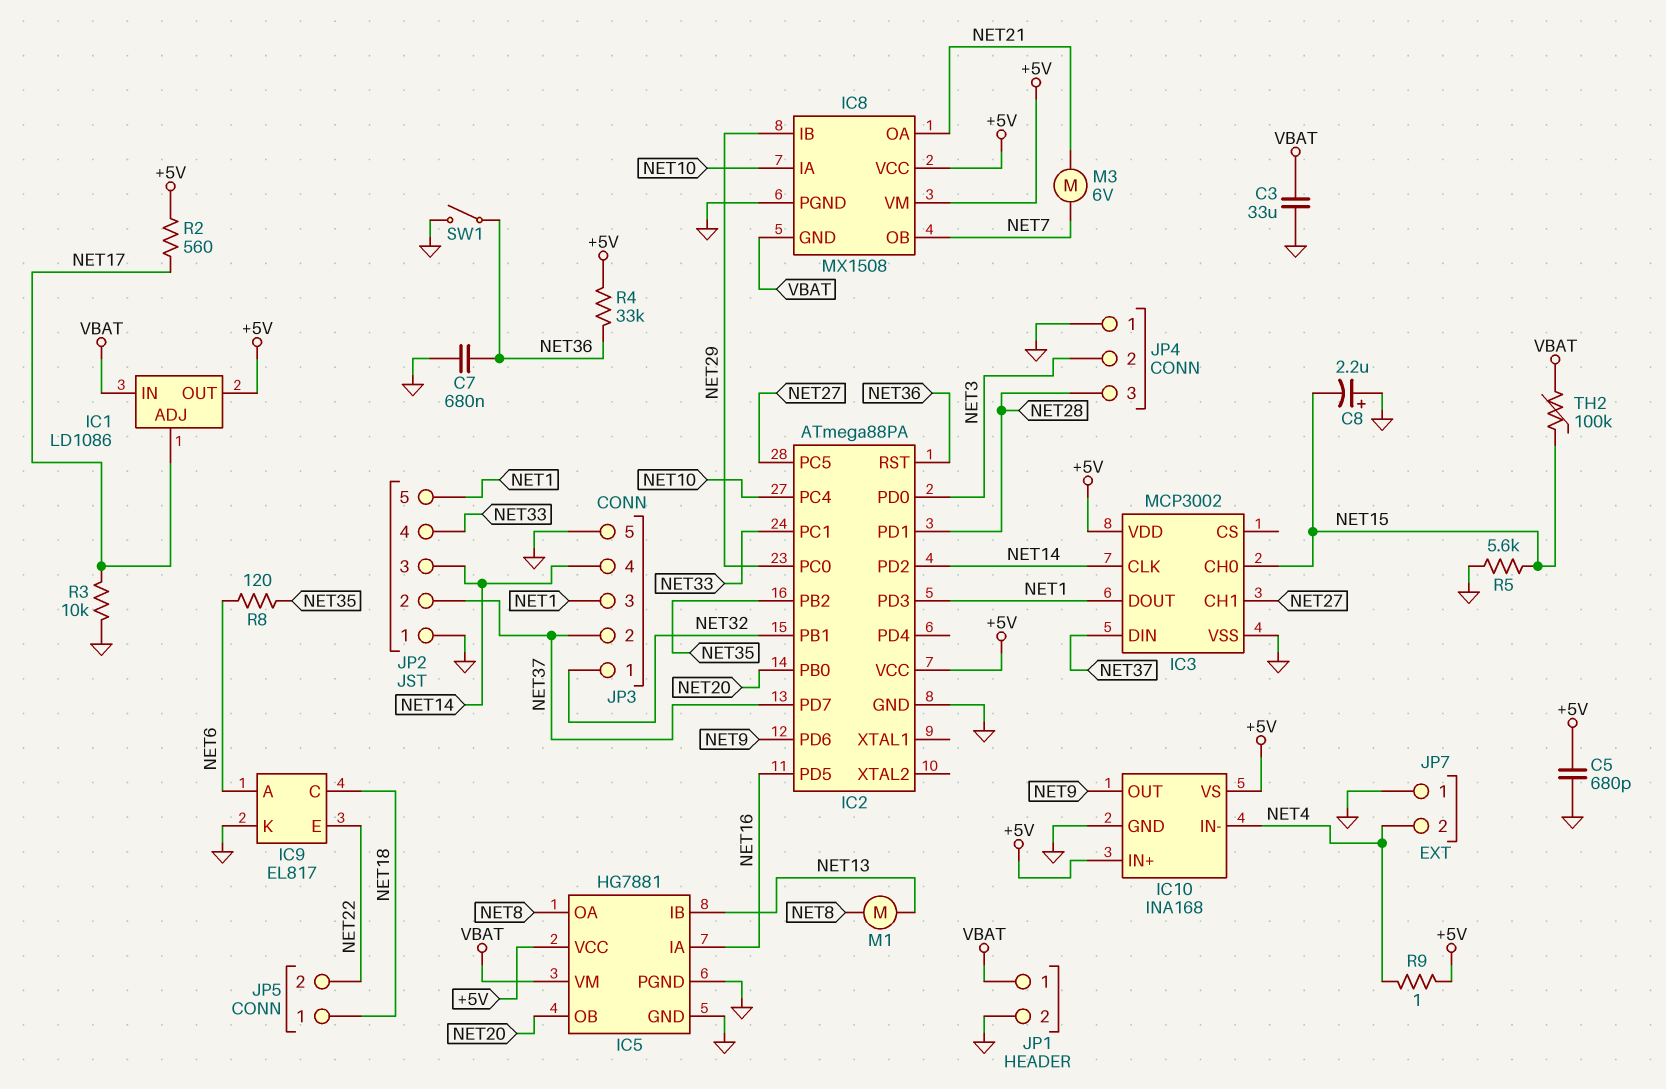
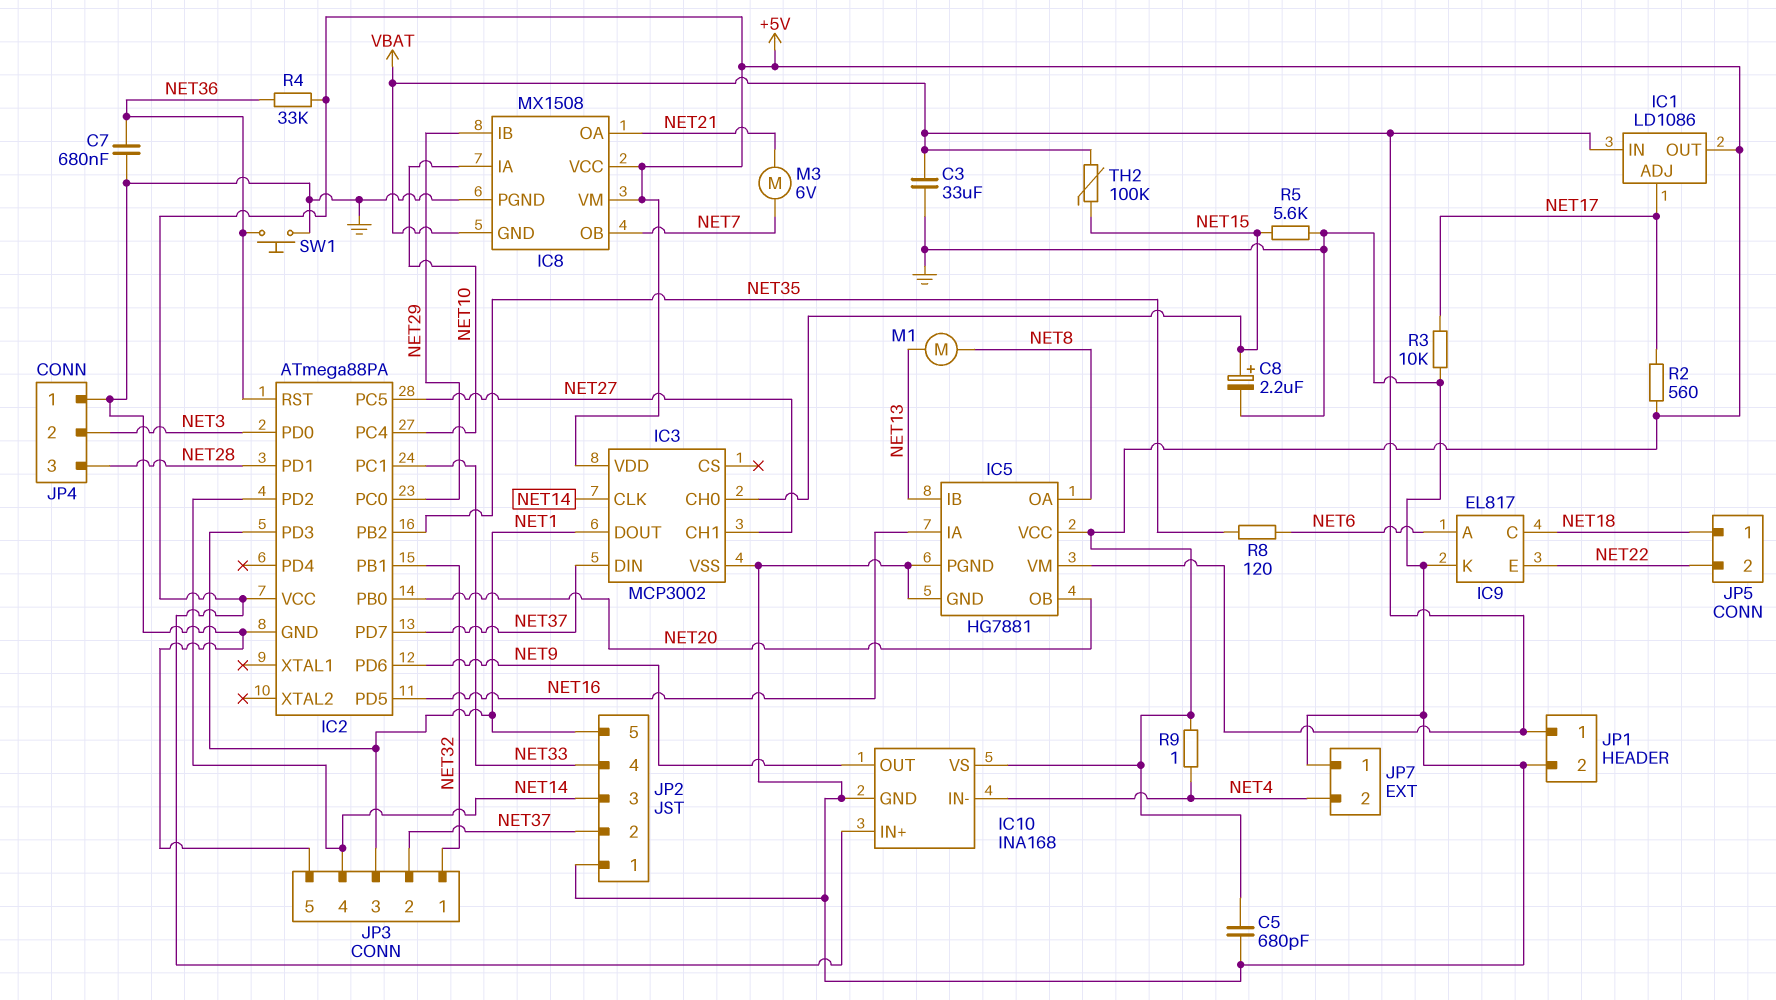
C8: 2.2uF (plus GND, minus NET15) -> 2.2uF (plus NET15, minus GND)
SW1: switch (GND, NET36) -> button (GND, NET36)

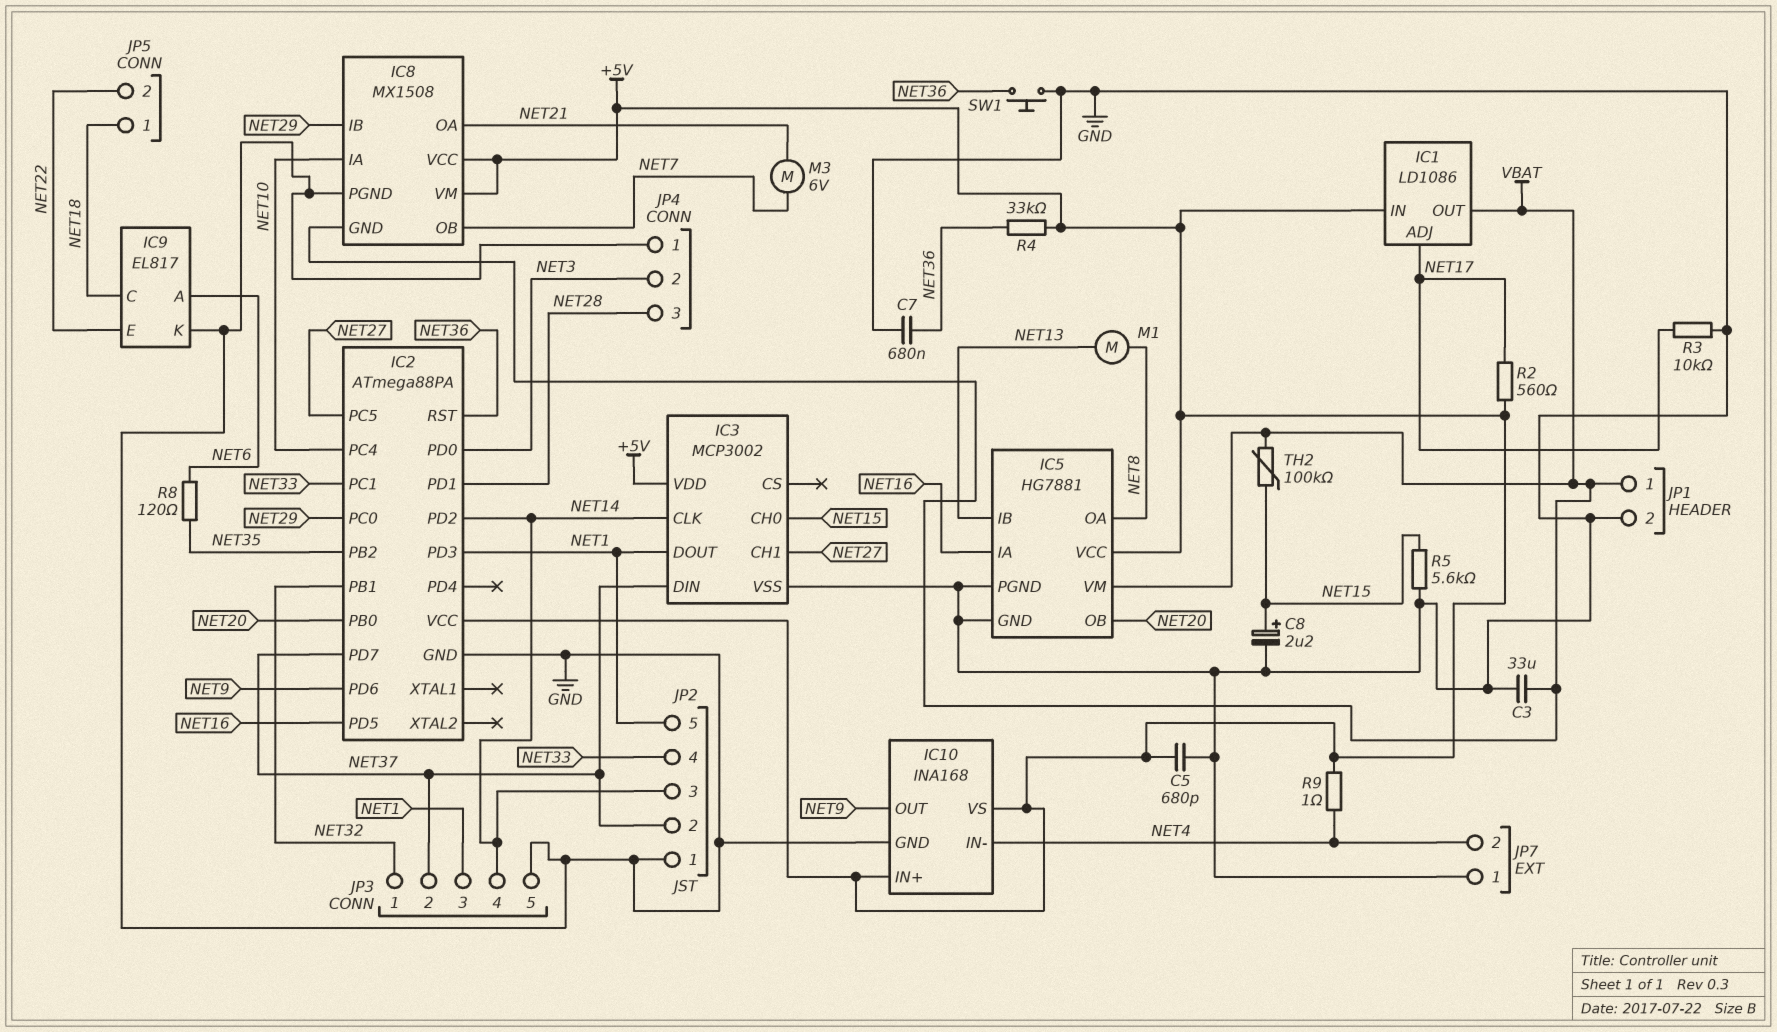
IC1 pin IN: VBAT -> +5V
IC1 pin OUT: +5V -> VBAT

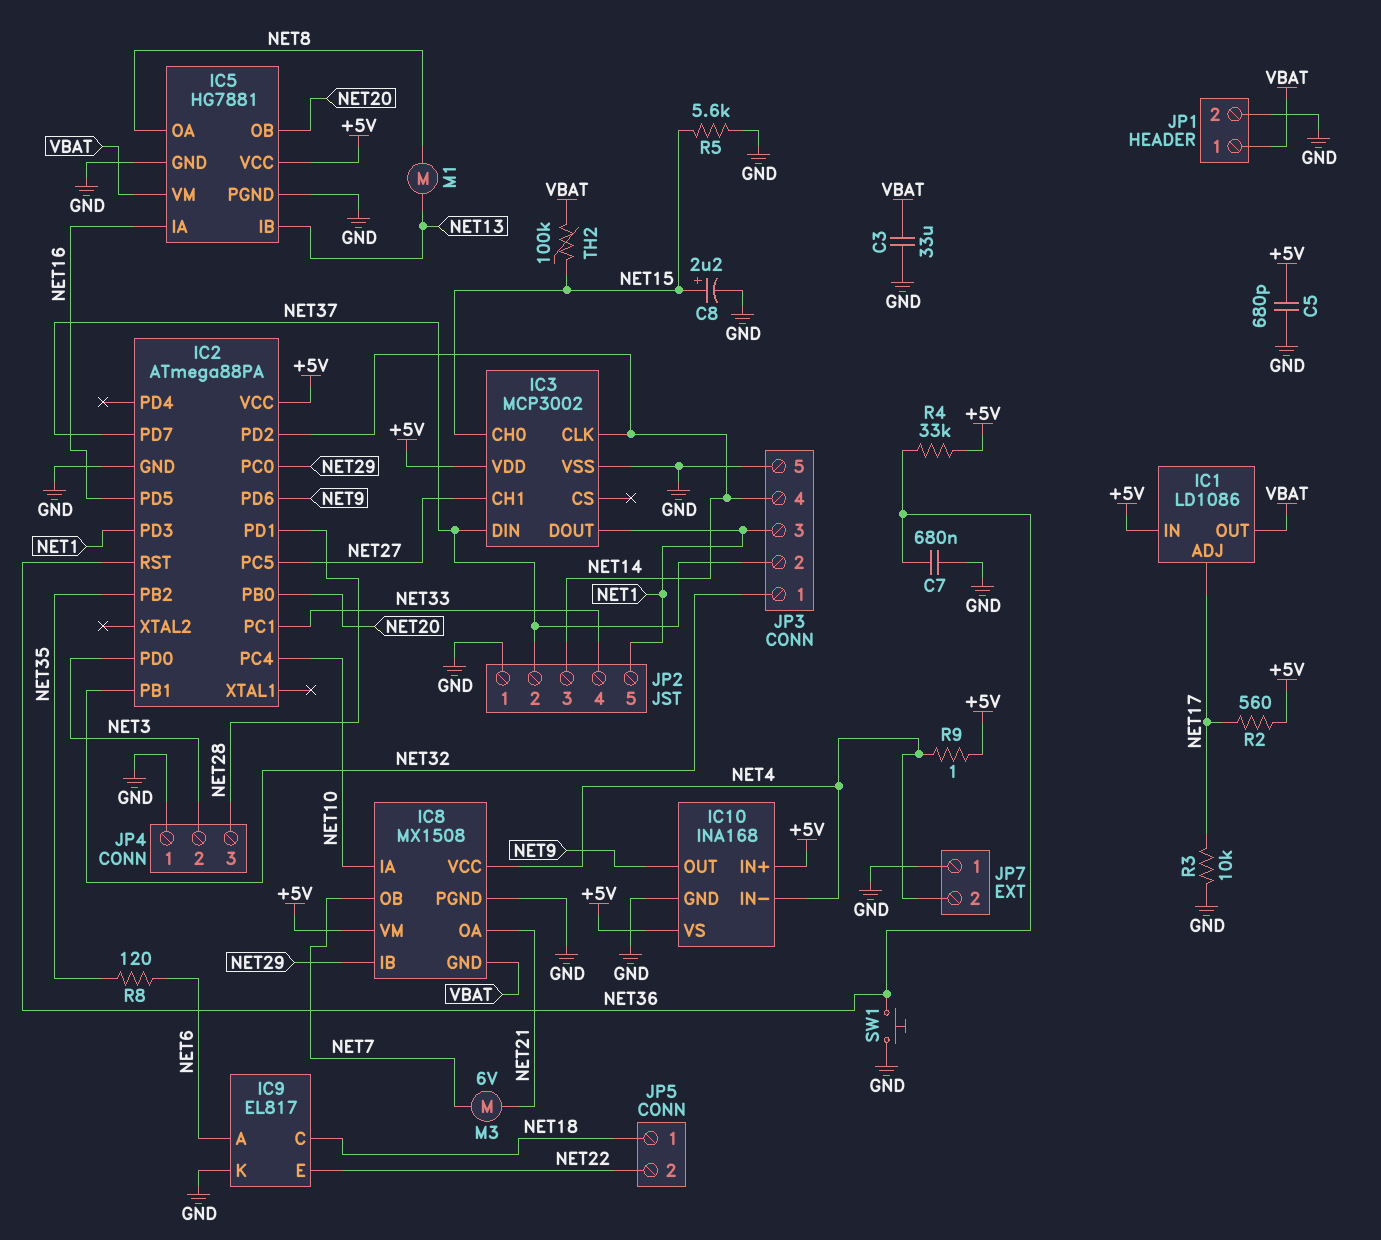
IC8 pin VCC: +5V -> NET4

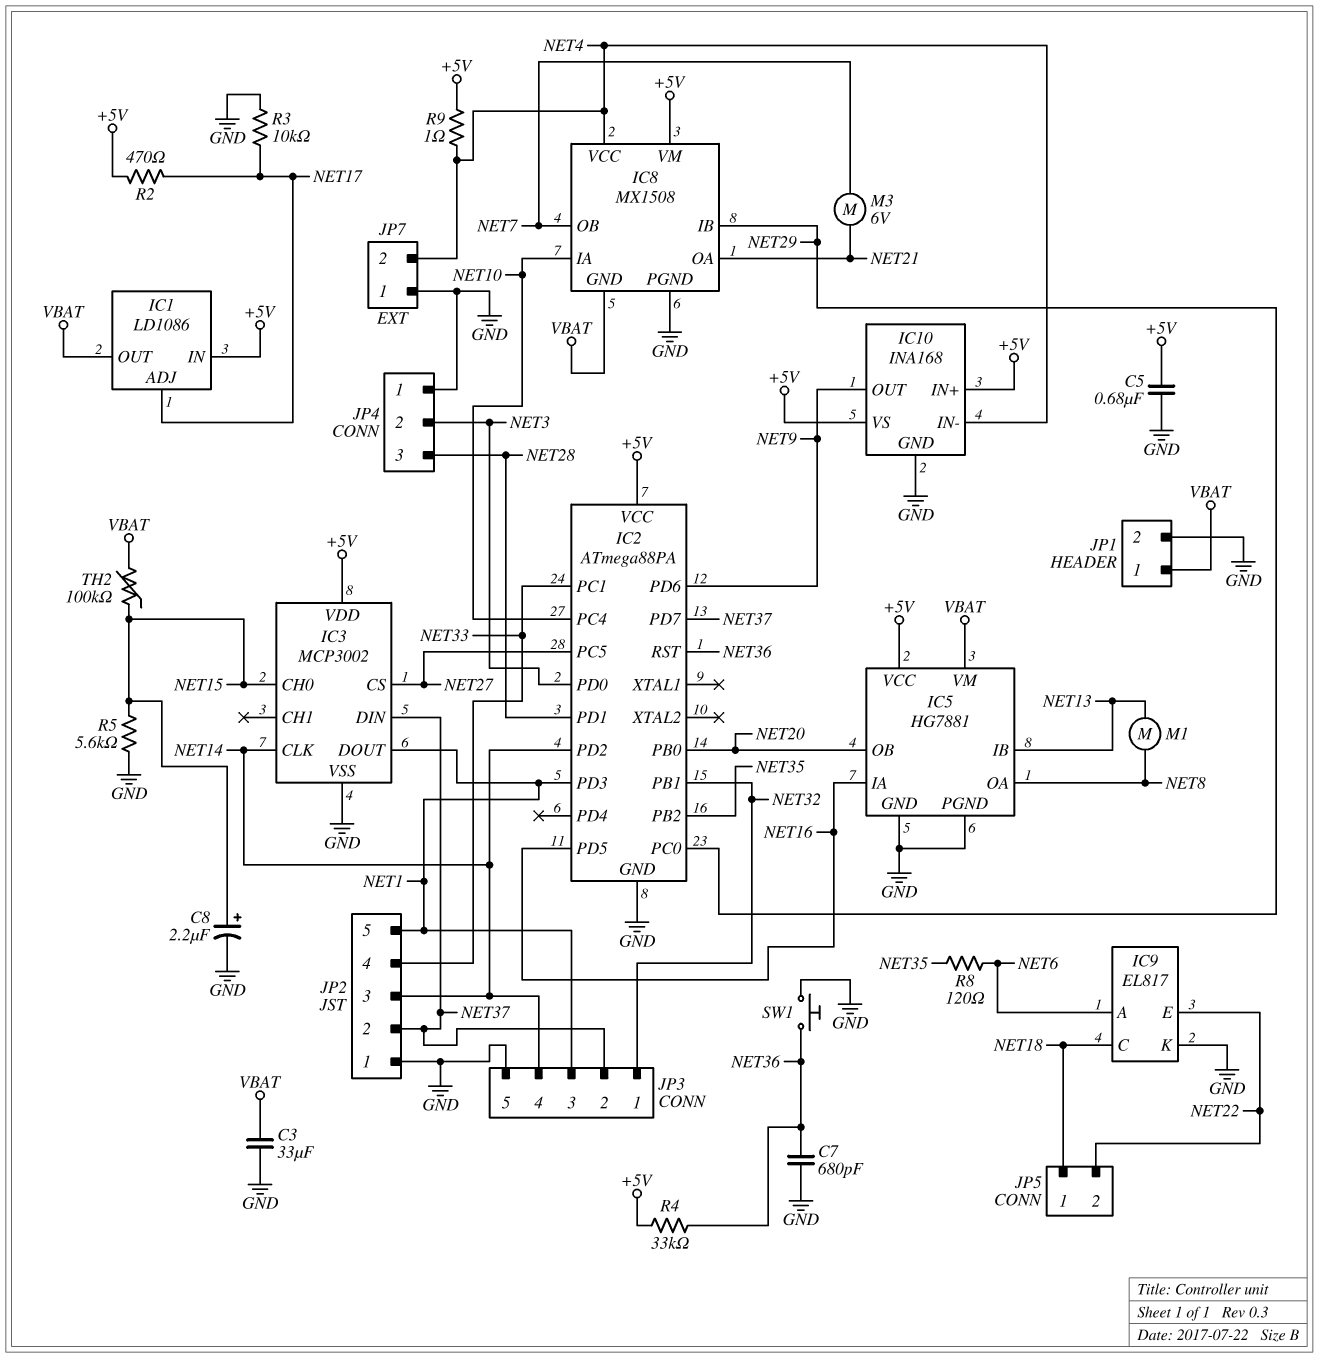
C5: 680pF (+5V, GND) -> 680nF (+5V, GND)
C7: 680nF (GND, NET36) -> 680pF (GND, NET36)
IC3 pin CH1: NET27 -> none
IC3 pin CS: none -> NET27
R2: 560 (+5V, NET17) -> 470 (+5V, NET17)

